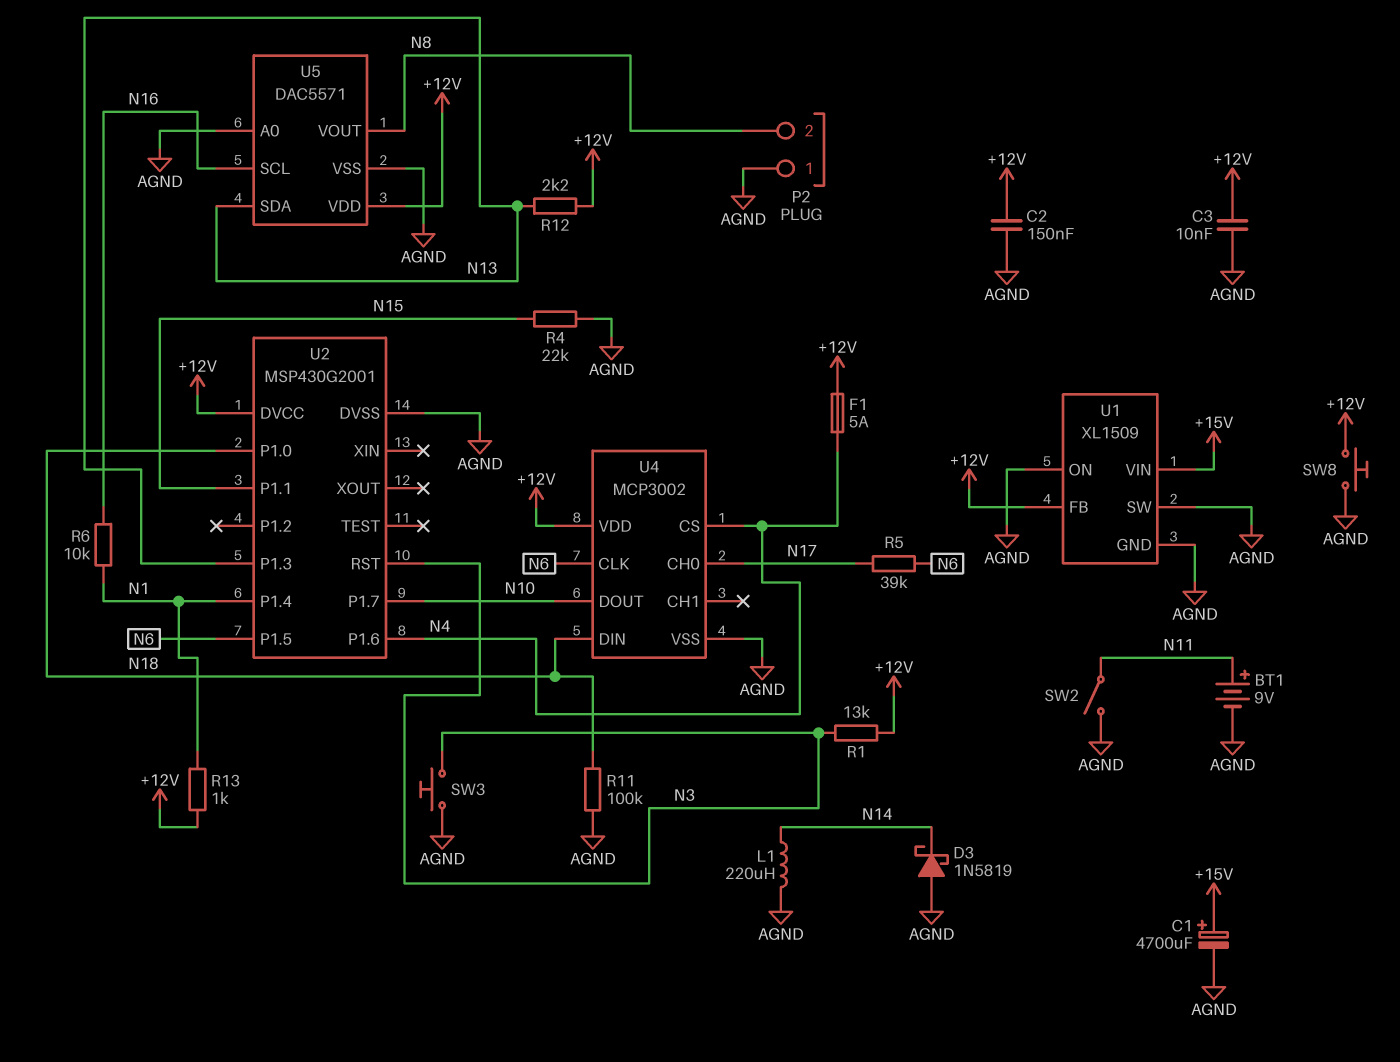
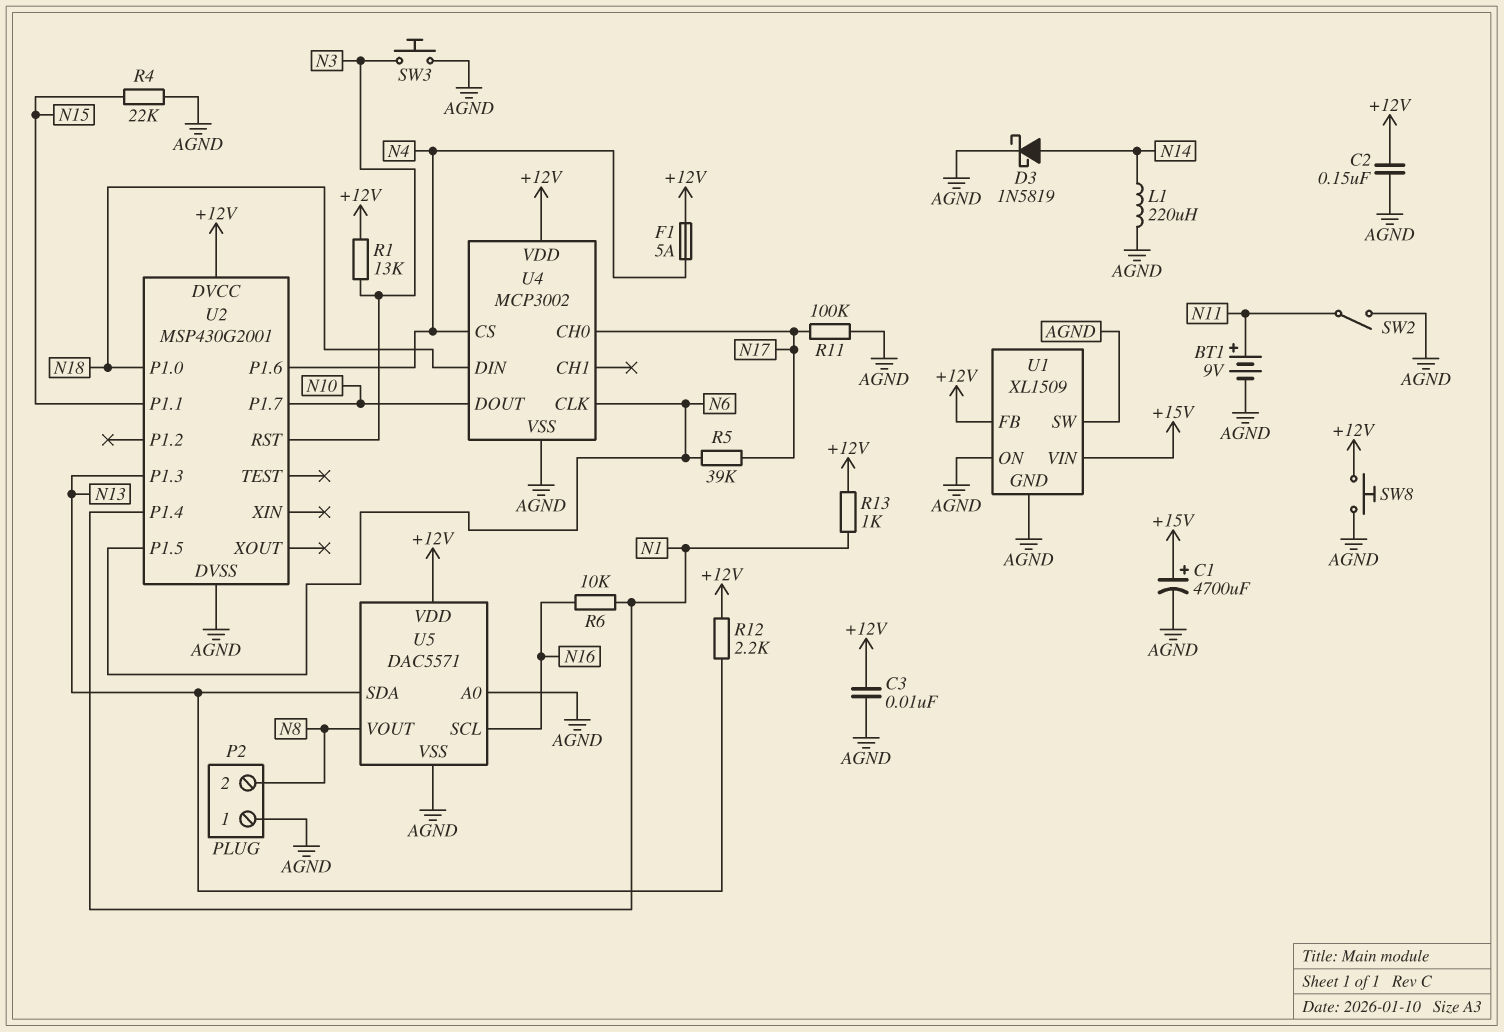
D3: schottky 1N5819 (A AGND, K N14) -> schottky 1N5819 (A N14, K AGND)
R11: 100k (AGND, N18) -> 100k (AGND, N17)

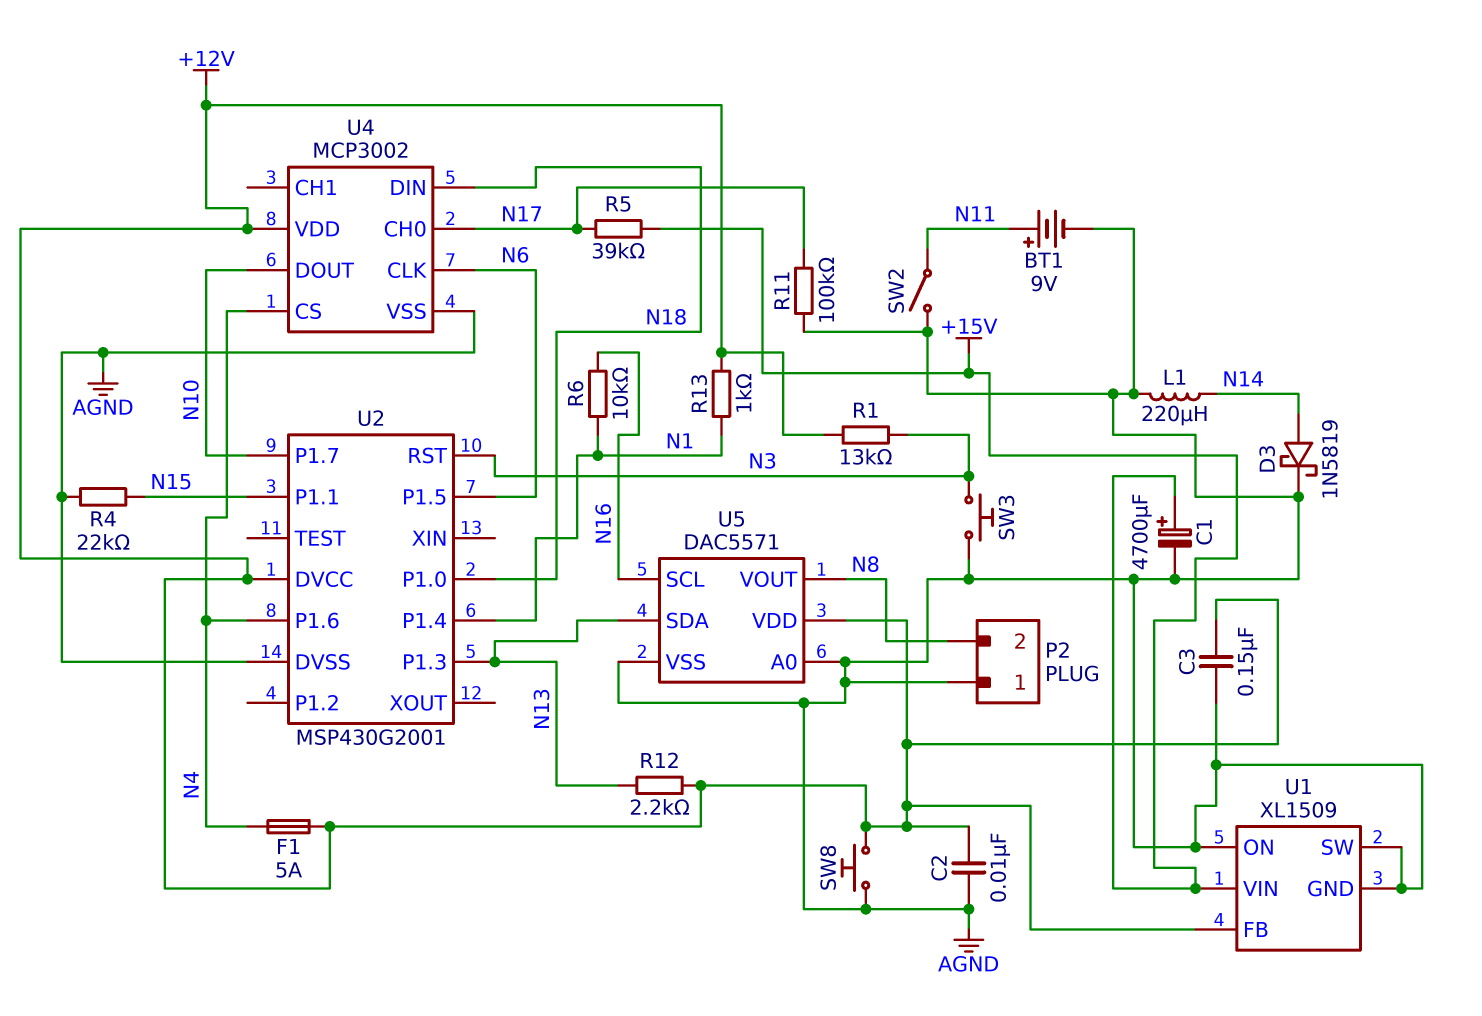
C2: 150nF (+12V, AGND) -> 10nF (+12V, AGND)
C3: 10nF (+12V, AGND) -> 150nF (+12V, AGND)
R5: 39k (N6, N17) -> 39k (+15V, N17)

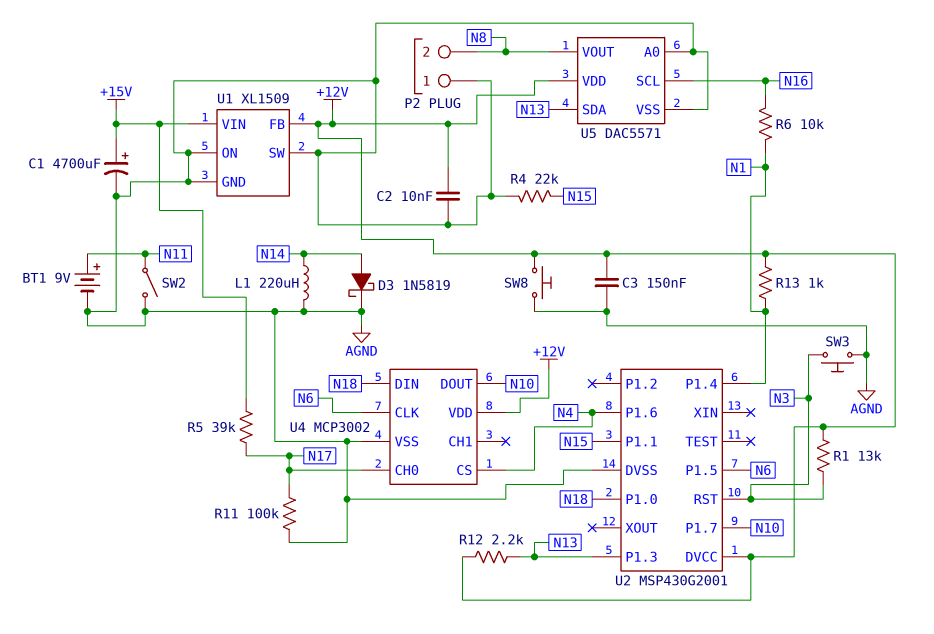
F1: 5A (+12V, N4) -> none

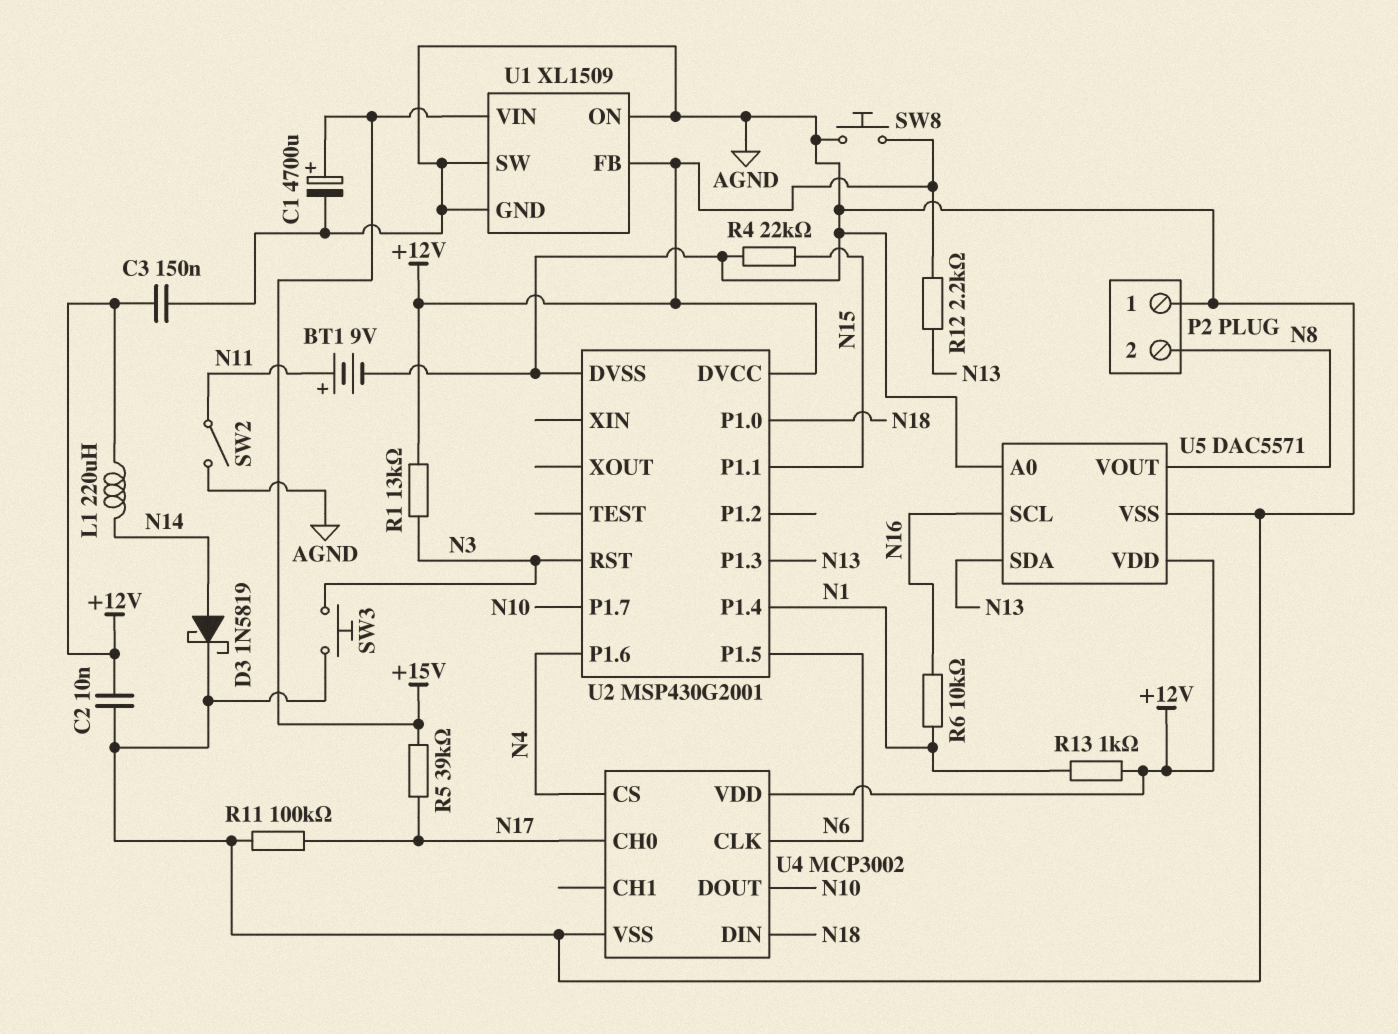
L1: 220uH (AGND, N14) -> 220uH (+12V, N14)

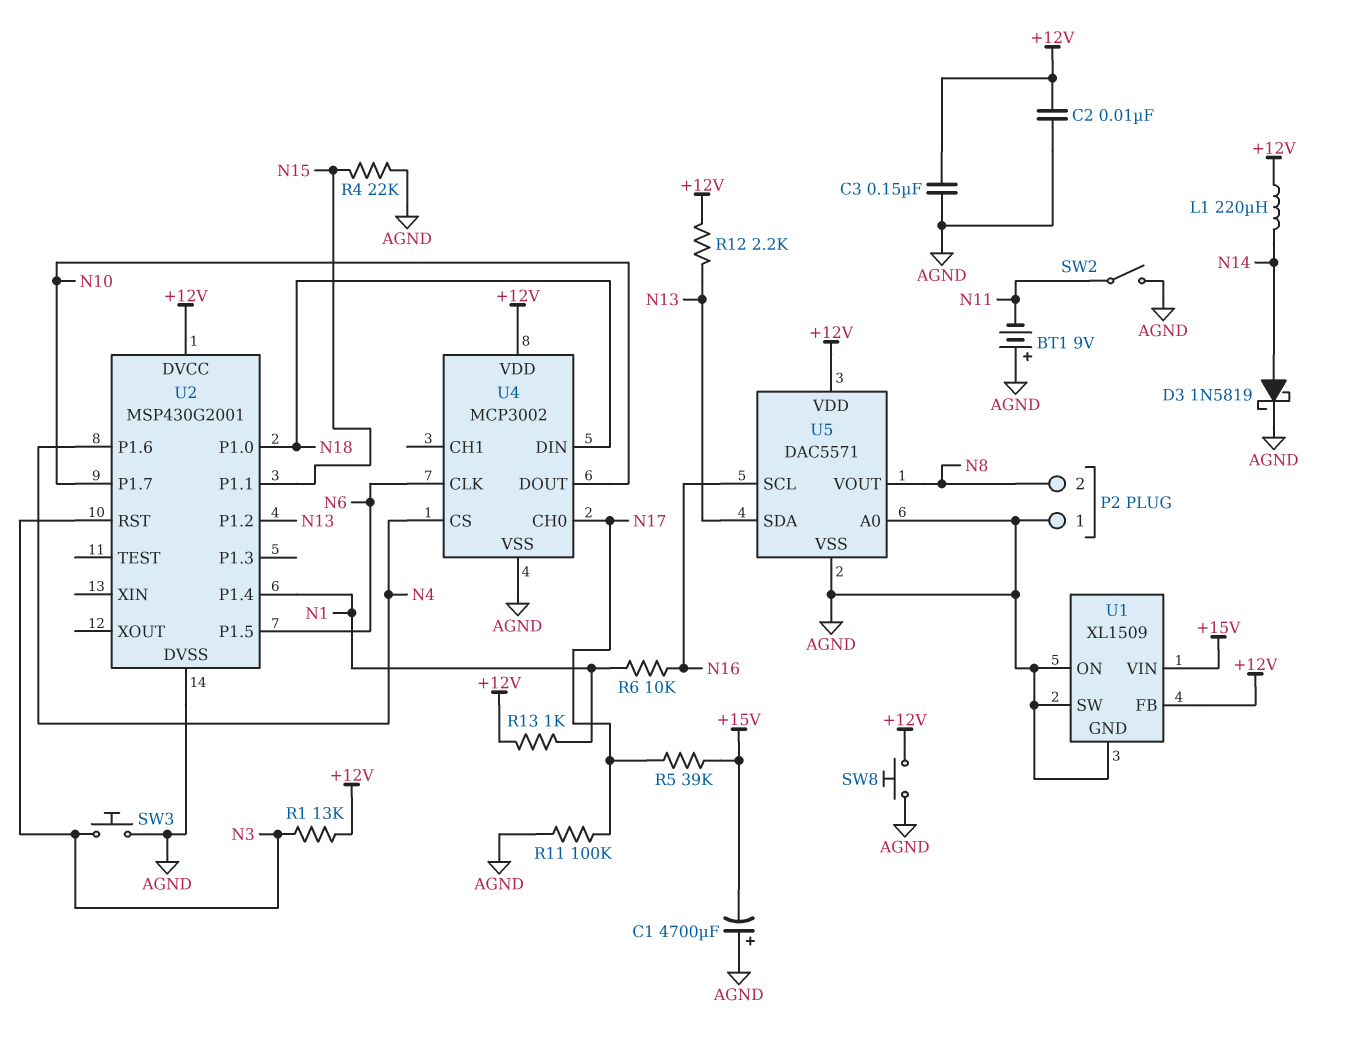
BT1: 9V (plus N11, minus AGND) -> 9V (plus AGND, minus N11)
C1: 4700uF (plus +15V, minus AGND) -> 4700uF (plus AGND, minus +15V)
U2 pin P1.2: none -> N13
U2 pin P1.3: N13 -> none

